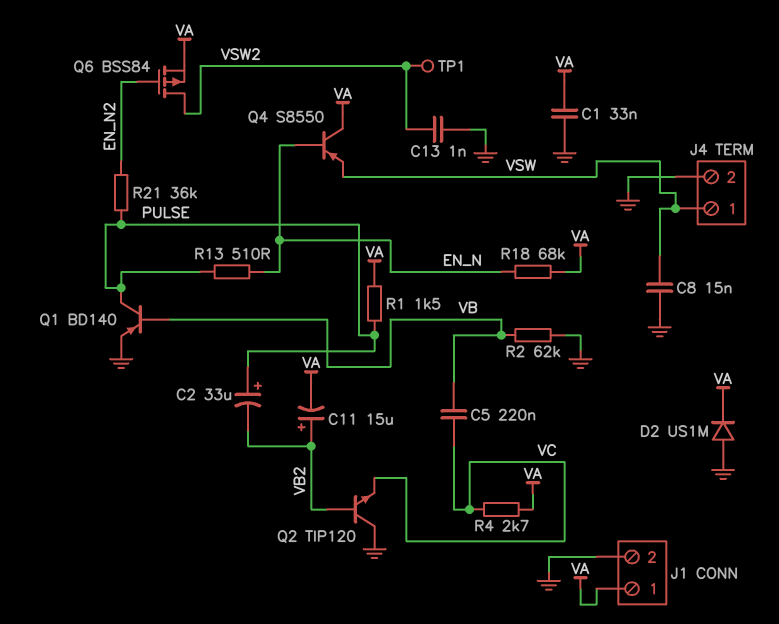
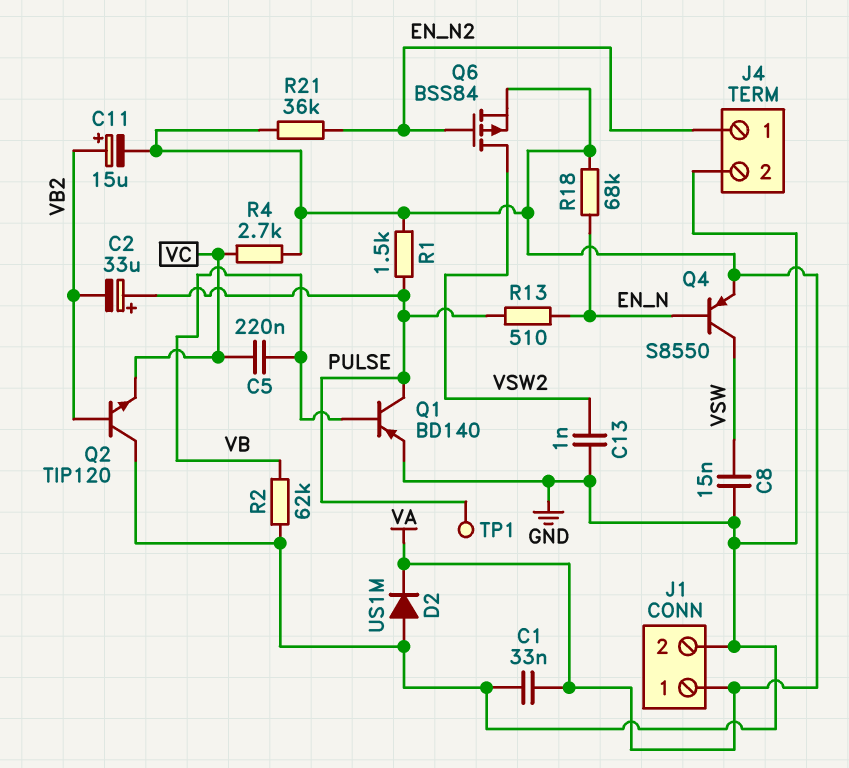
J4 pin 1: VSW -> EN_N2
Q4: PNP S8550 (B EN_N, C VA, E VSW) -> PNP S8550 (B EN_N, C VSW, E VA)
R21: 36k (EN_N2, PULSE) -> 36k (EN_N2, VA)
TP1: test point (VSW2) -> test point (PULSE)

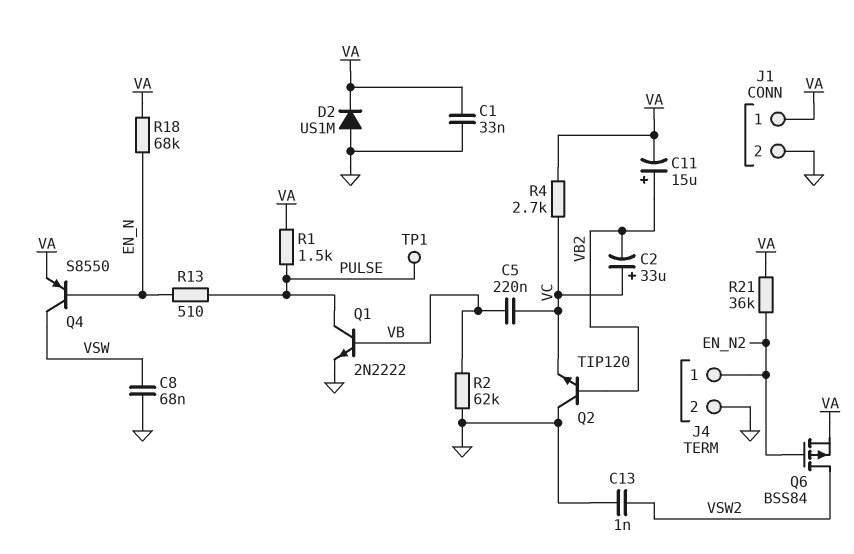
C2: 33uF (plus PULSE, minus VB2) -> 33uF (plus VC, minus VB2)
C8: 15nF (GND, VSW) -> 68nF (GND, VSW)
Q1: PNP BD140 (B VB, C PULSE, E GND) -> NPN 2N2222 (B VB, C PULSE, E GND)

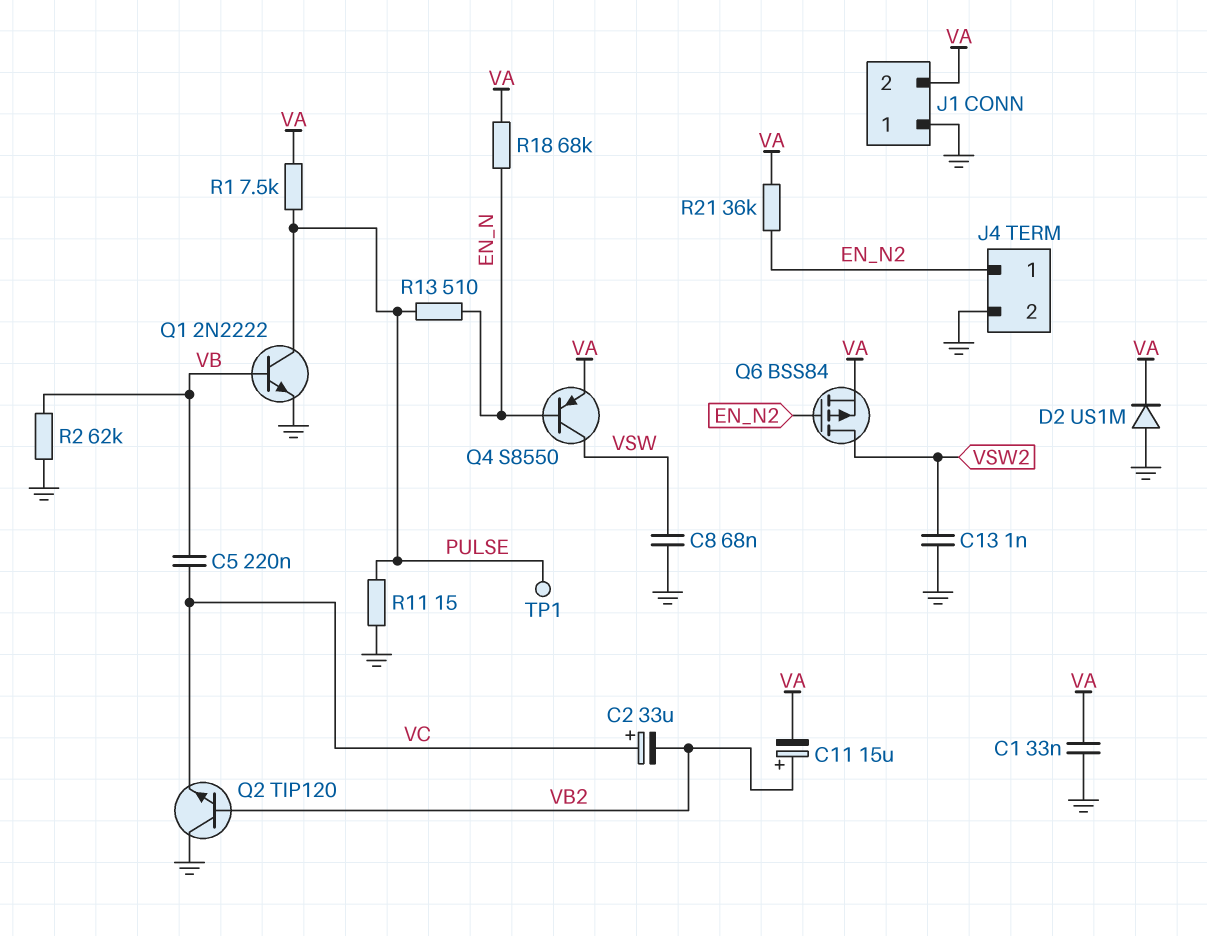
J1 pin 1: VA -> GND
J1 pin 2: GND -> VA
R1: 1.5k (PULSE, VA) -> 7.5k (PULSE, VA)
R4: 2.7k (VA, VC) -> none
R11: none -> 15 (GND, PULSE)

